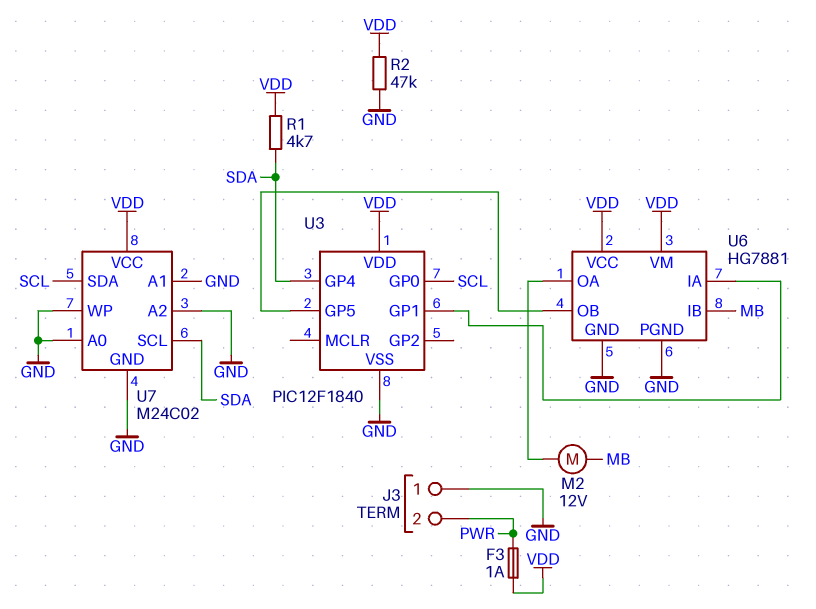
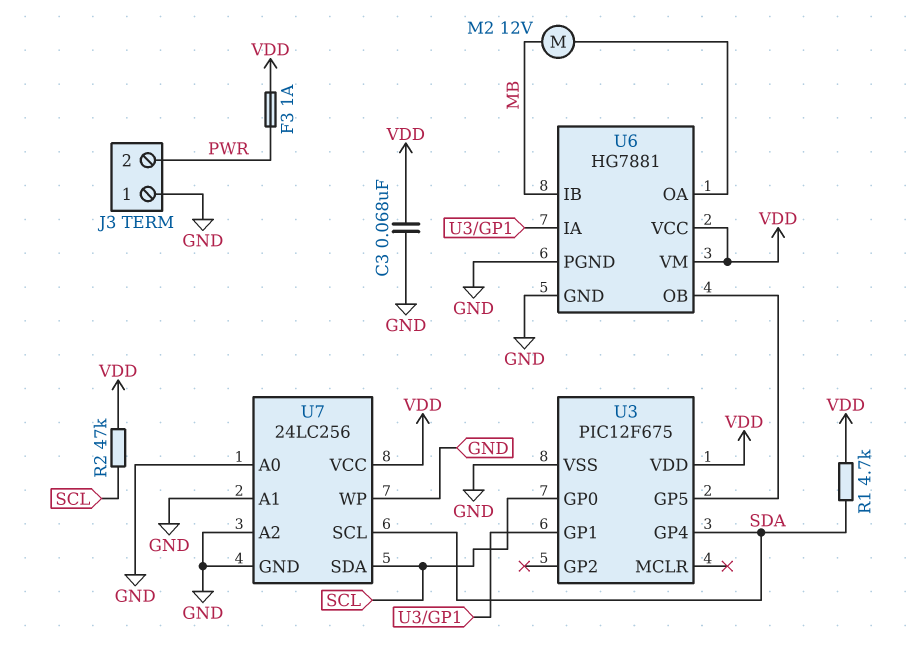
C3: none -> 68nF (GND, VDD)
R2: 47k (GND, VDD) -> 47k (SCL, VDD)
U3: PIC12F1840 -> PIC12F675
U7: M24C02 -> 24LC256

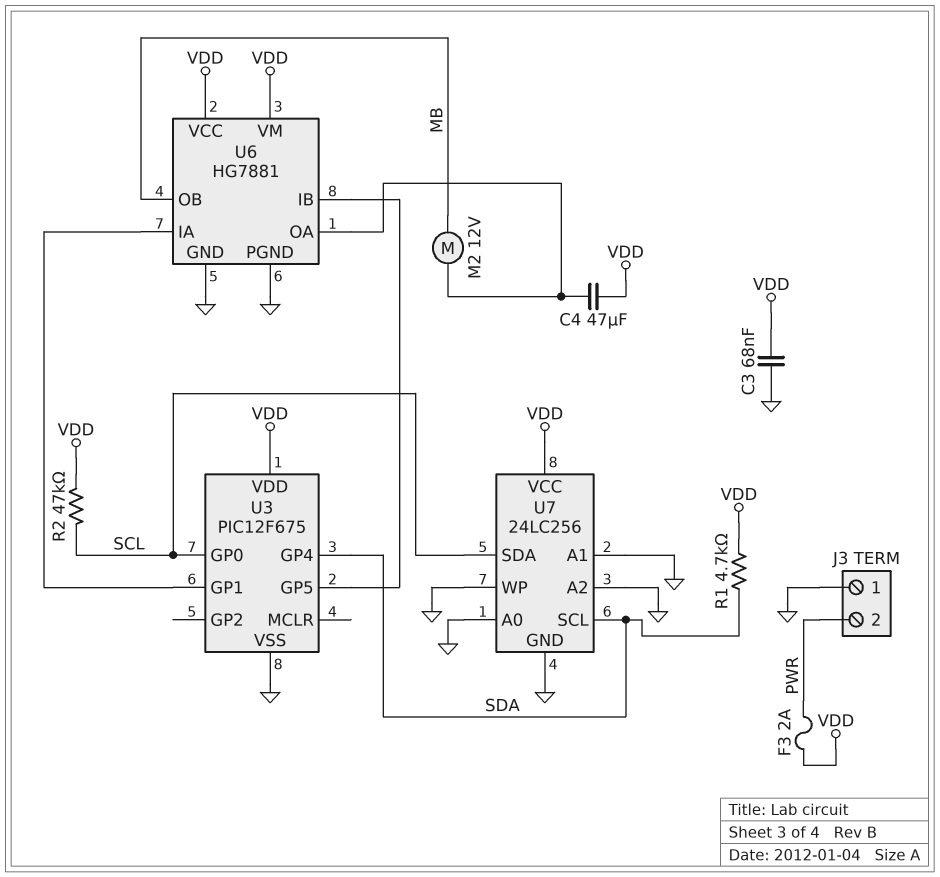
C4: none -> 47uF (U6/OA, VDD)
F3: 1A (PWR, VDD) -> 2A (PWR, VDD)
U6 pin IB: MB -> U3/GP5
U6 pin OB: U3/GP5 -> MB

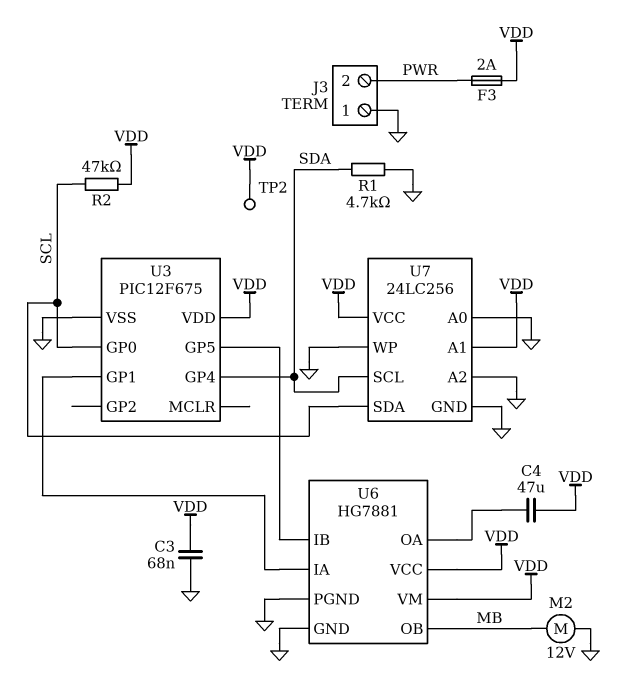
M2: motor 12V (MB, U6/OA) -> motor 12V (GND, MB)
R1: 4.7k (SDA, VDD) -> 4.7k (GND, SDA)
TP2: none -> test point (VDD)
U7 pin A1: GND -> VDD

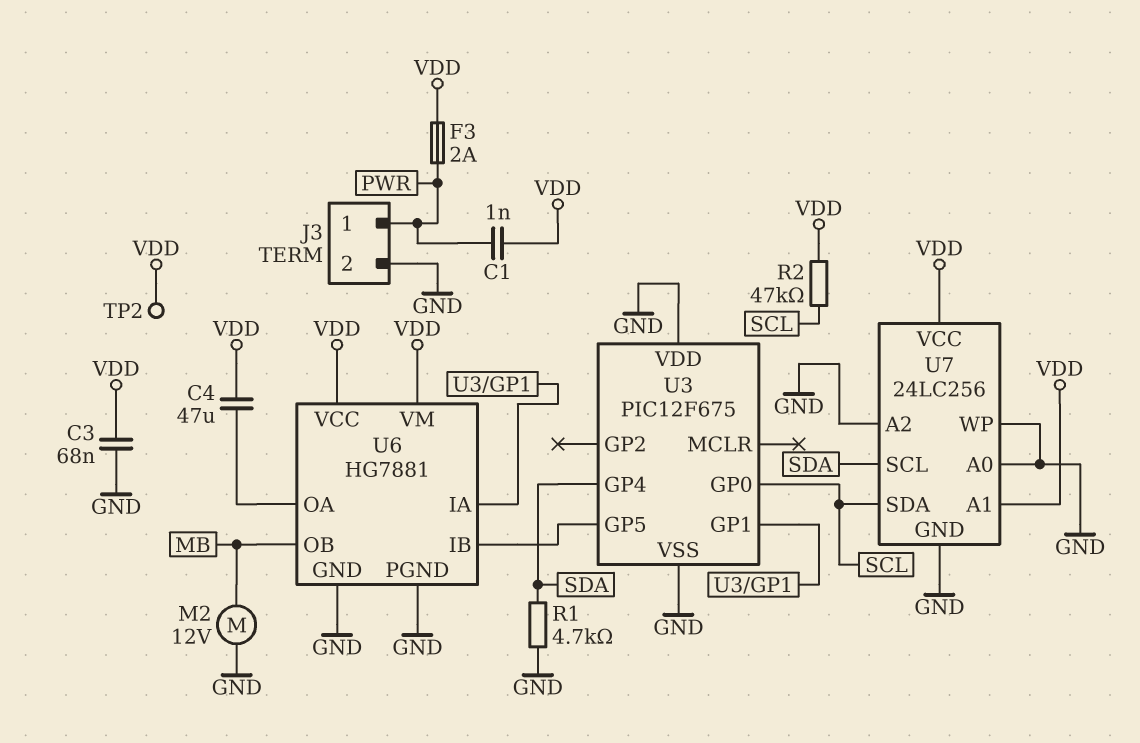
C1: none -> 1nF (PWR, VDD)
J3 pin 1: GND -> PWR
J3 pin 2: PWR -> GND
U3 pin VDD: VDD -> GND

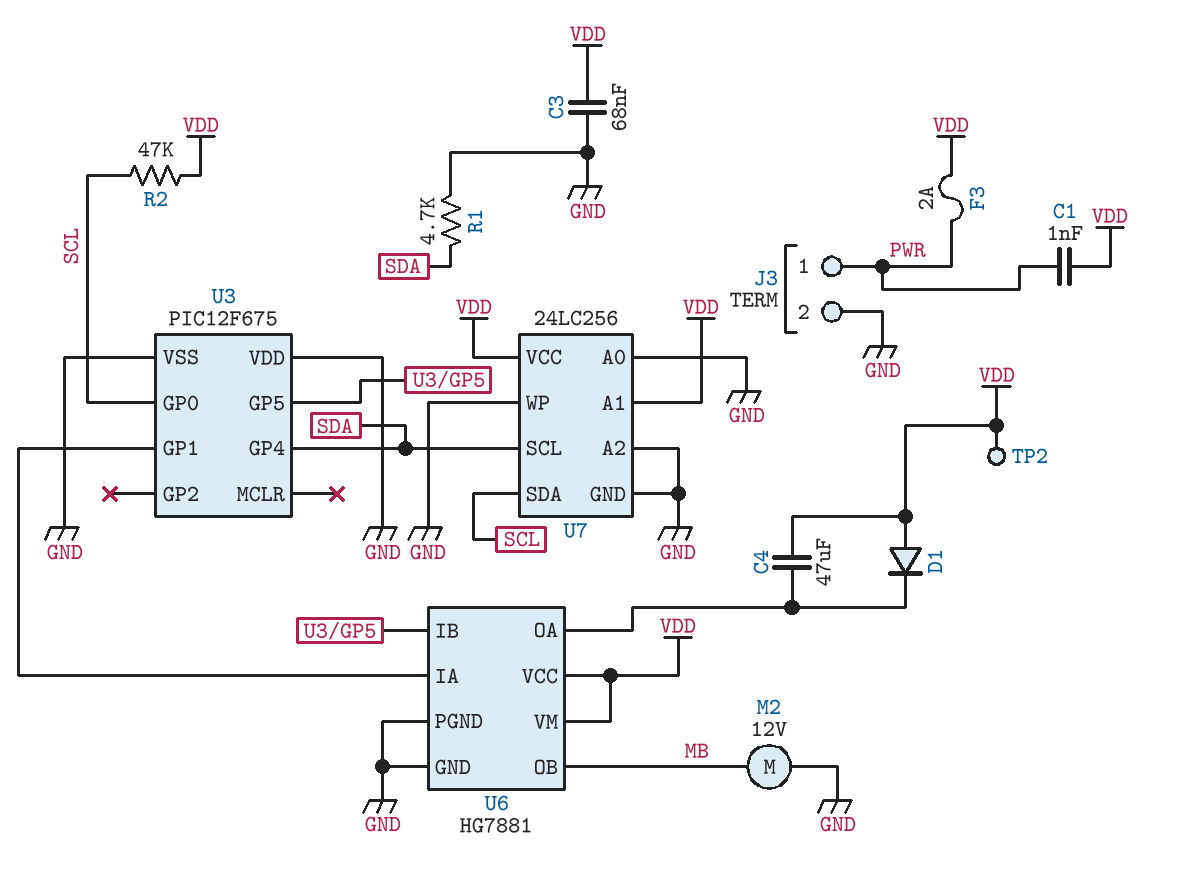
D1: none -> diode (A VDD, K U6/OA)

